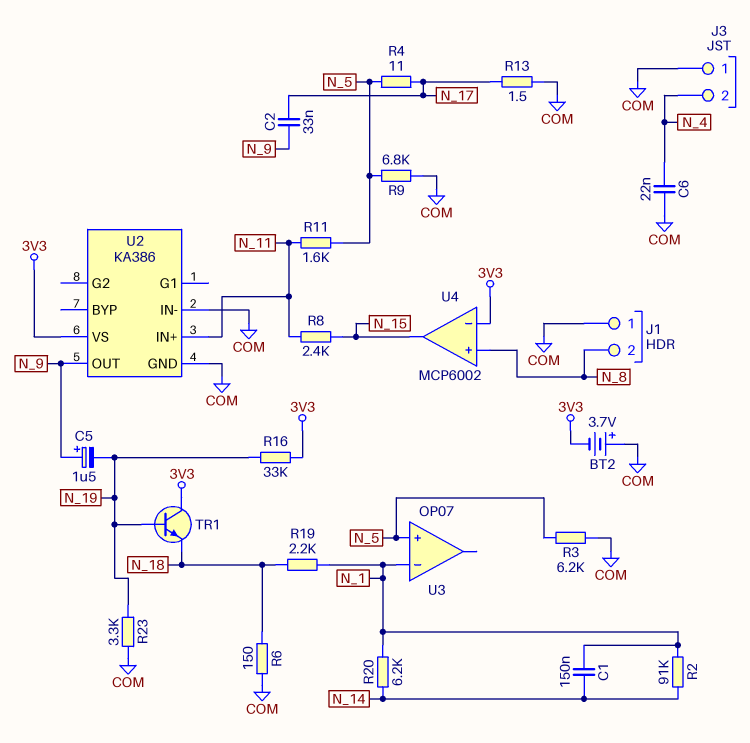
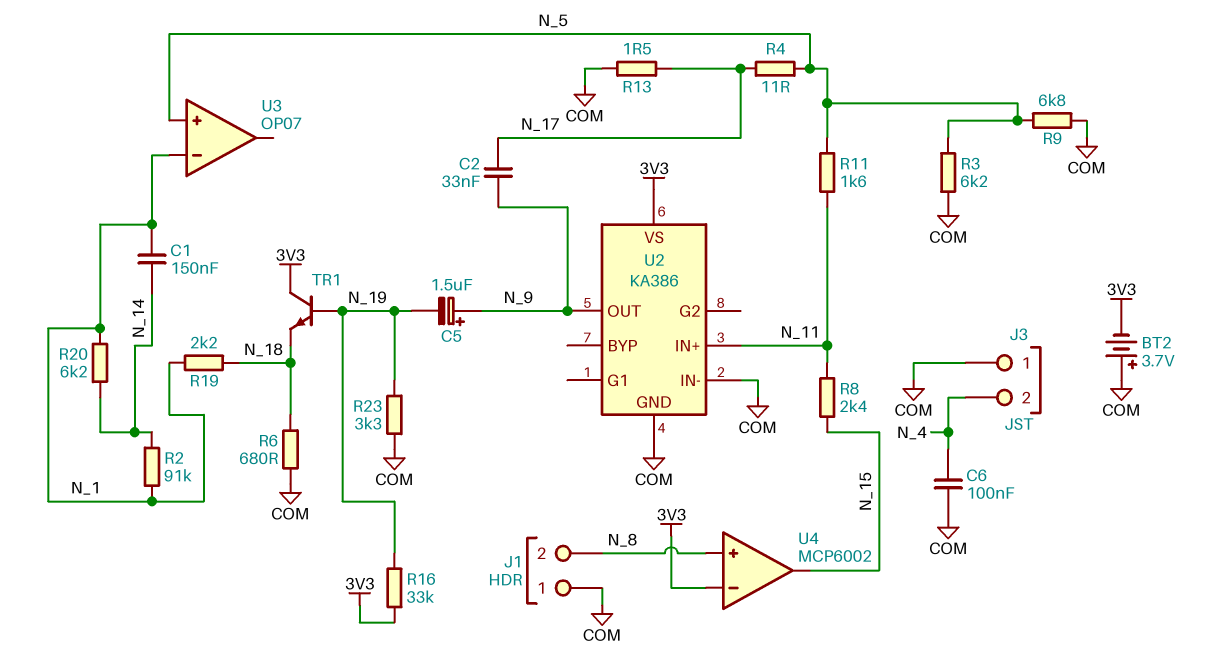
C6: 22nF (COM, N_4) -> 100nF (COM, N_4)
R6: 150 (COM, N_18) -> 680 (COM, N_18)

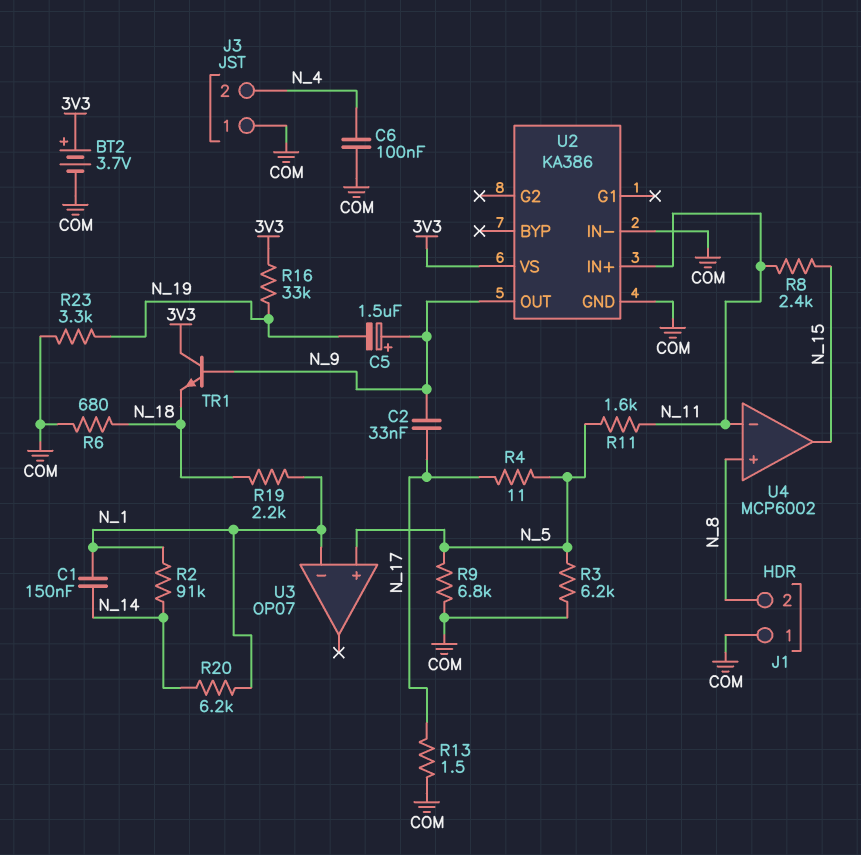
BT2: 3.7V (plus COM, minus 3V3) -> 3.7V (plus 3V3, minus COM)
TR1: NPN (B N_19, C 3V3, E N_18) -> NPN (B N_9, C 3V3, E N_18)
U4 pin in-: 3V3 -> N_11

